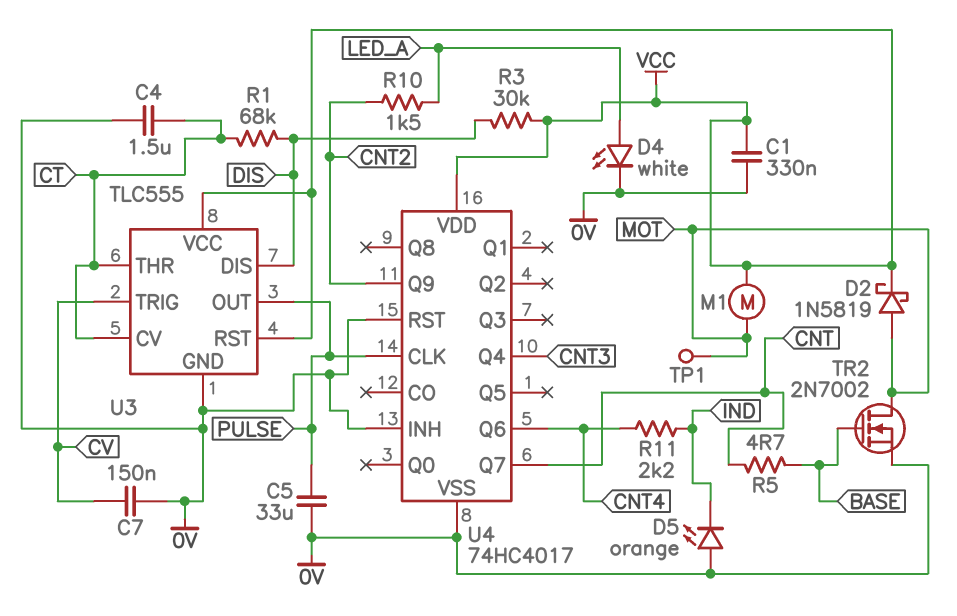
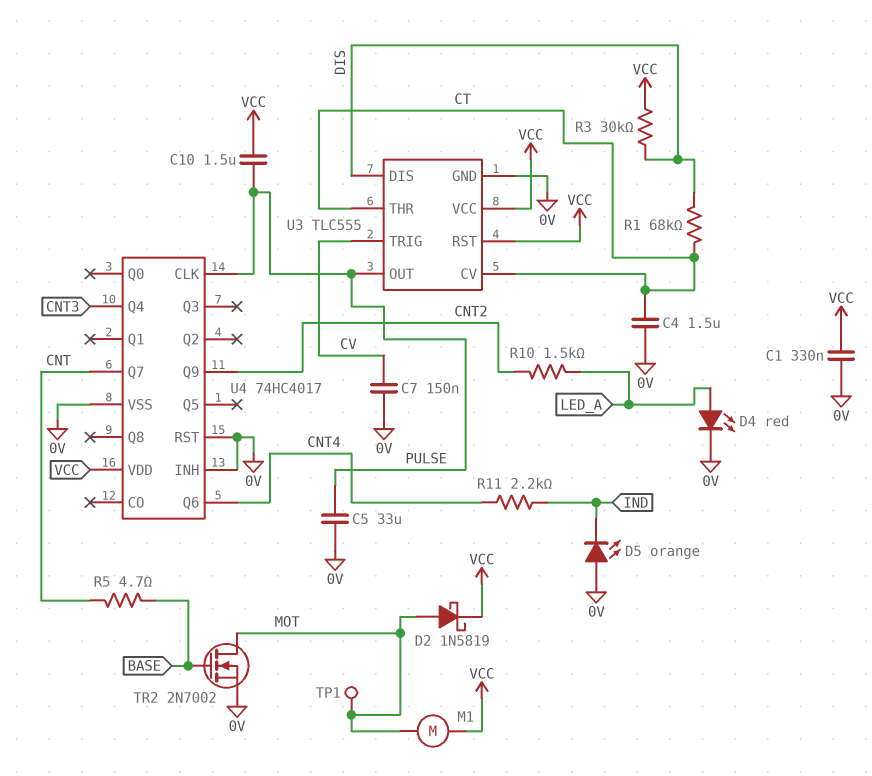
C10: none -> 1.5uF (PULSE, VCC)
D4: LED white (A LED_A, K 0V) -> LED red (A LED_A, K 0V)

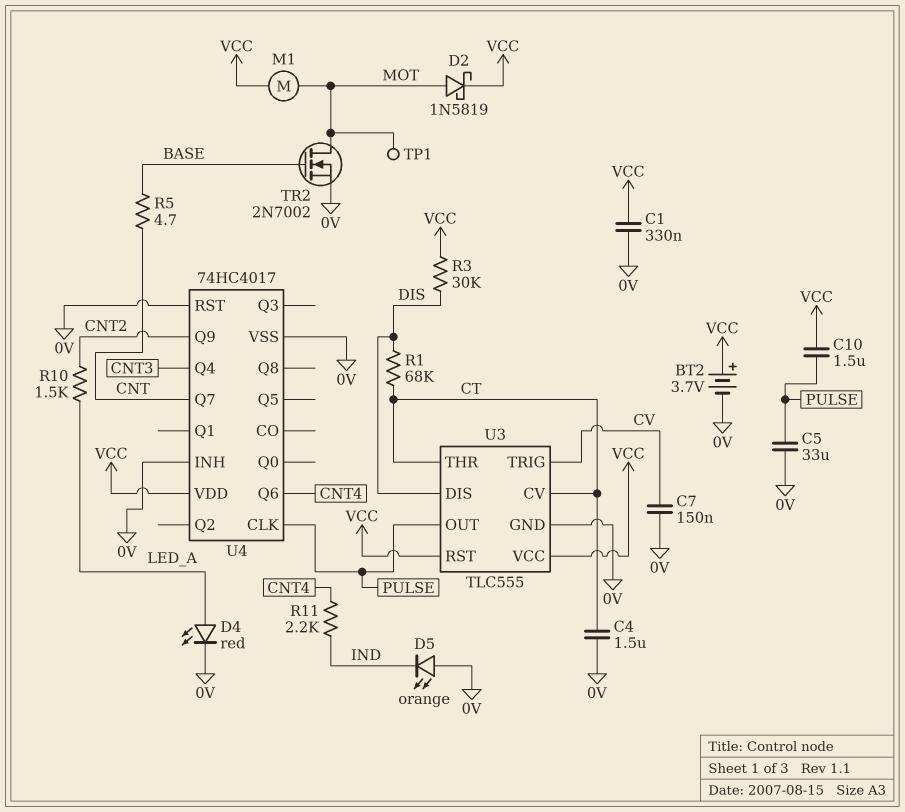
BT2: none -> 3.7V (plus VCC, minus 0V)

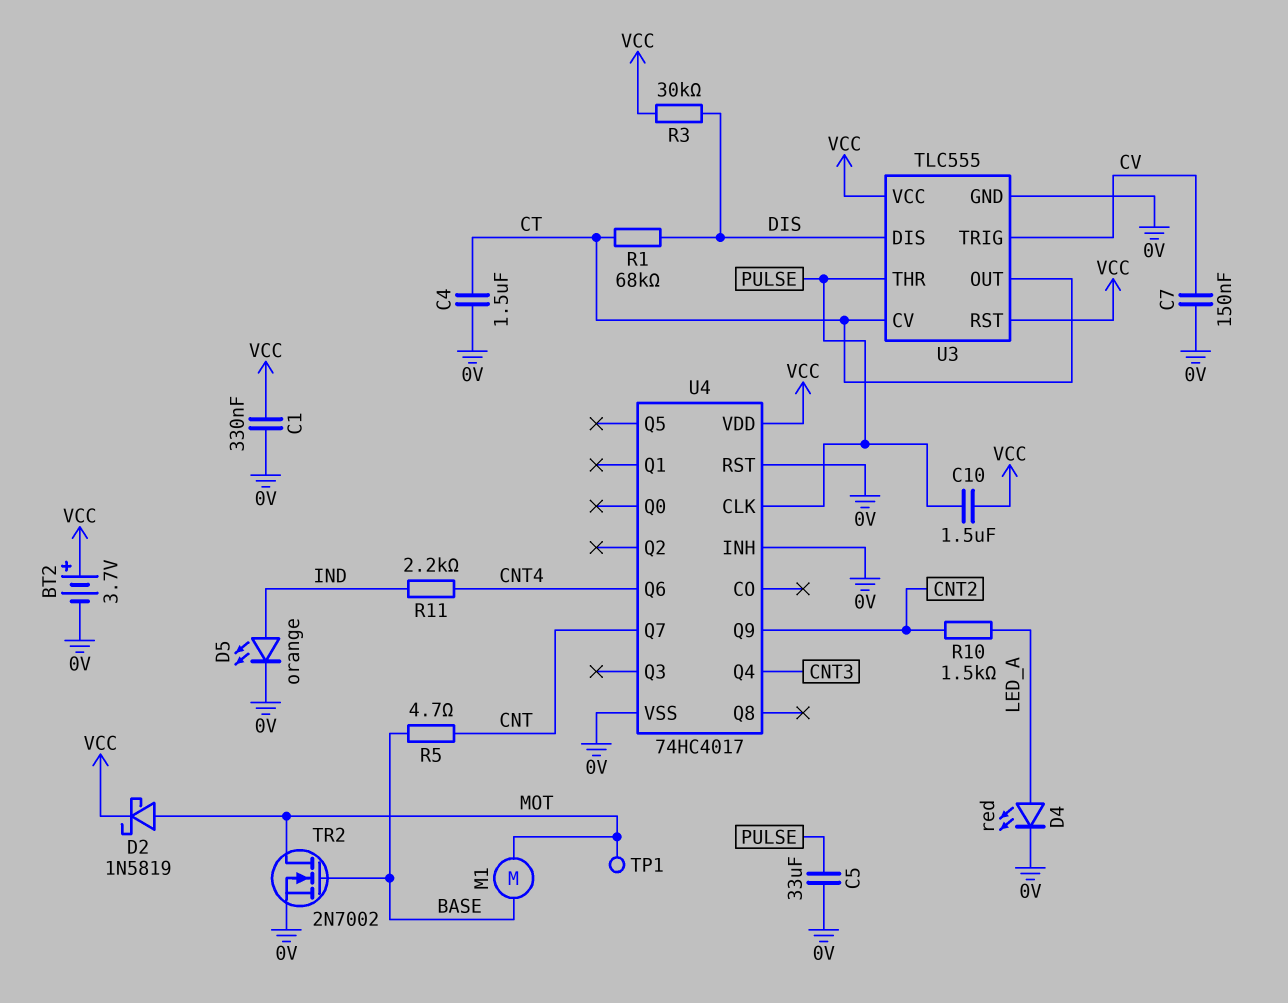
D5: LED orange (A 0V, K IND) -> LED orange (A IND, K 0V)
M1: motor (MOT, VCC) -> motor (BASE, MOT)
U3 pin OUT: PULSE -> CT
U3 pin THR: CT -> PULSE

